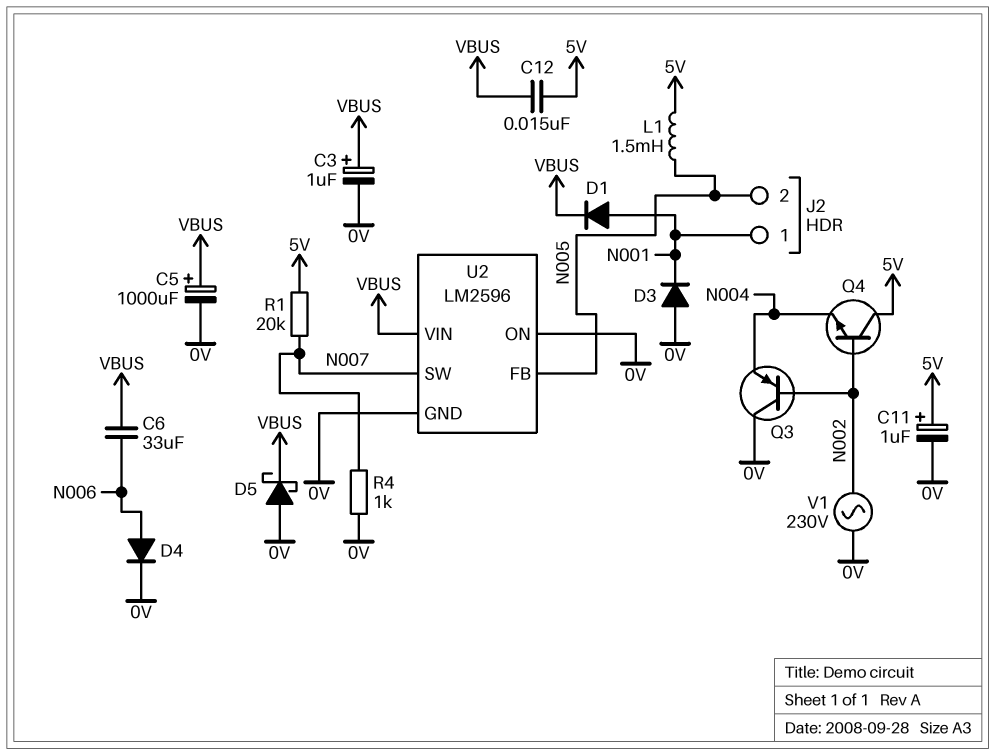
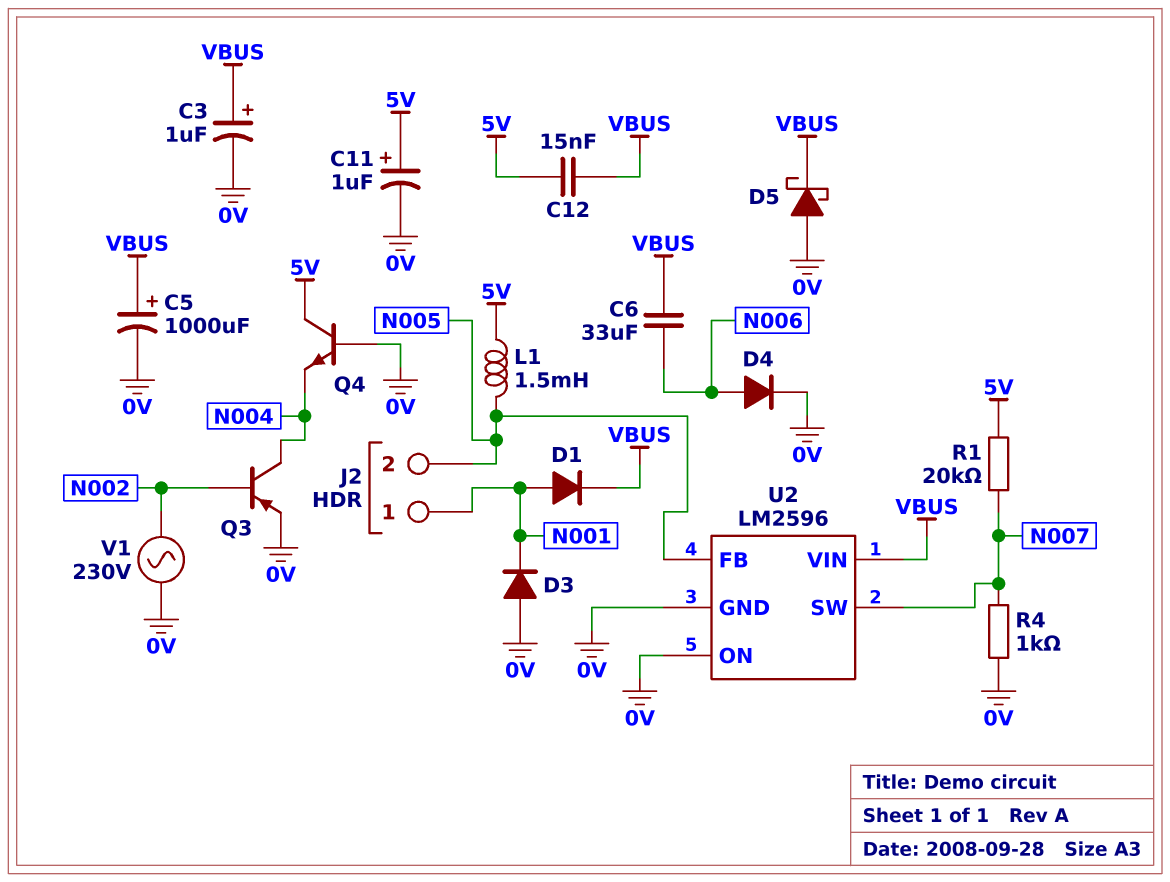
Q3: PNP (B N002, C 0V, E N004) -> PNP (B N002, C N004, E 0V)
Q4: NPN (B N002, C 5V, E N004) -> NPN (B 0V, C 5V, E N004)

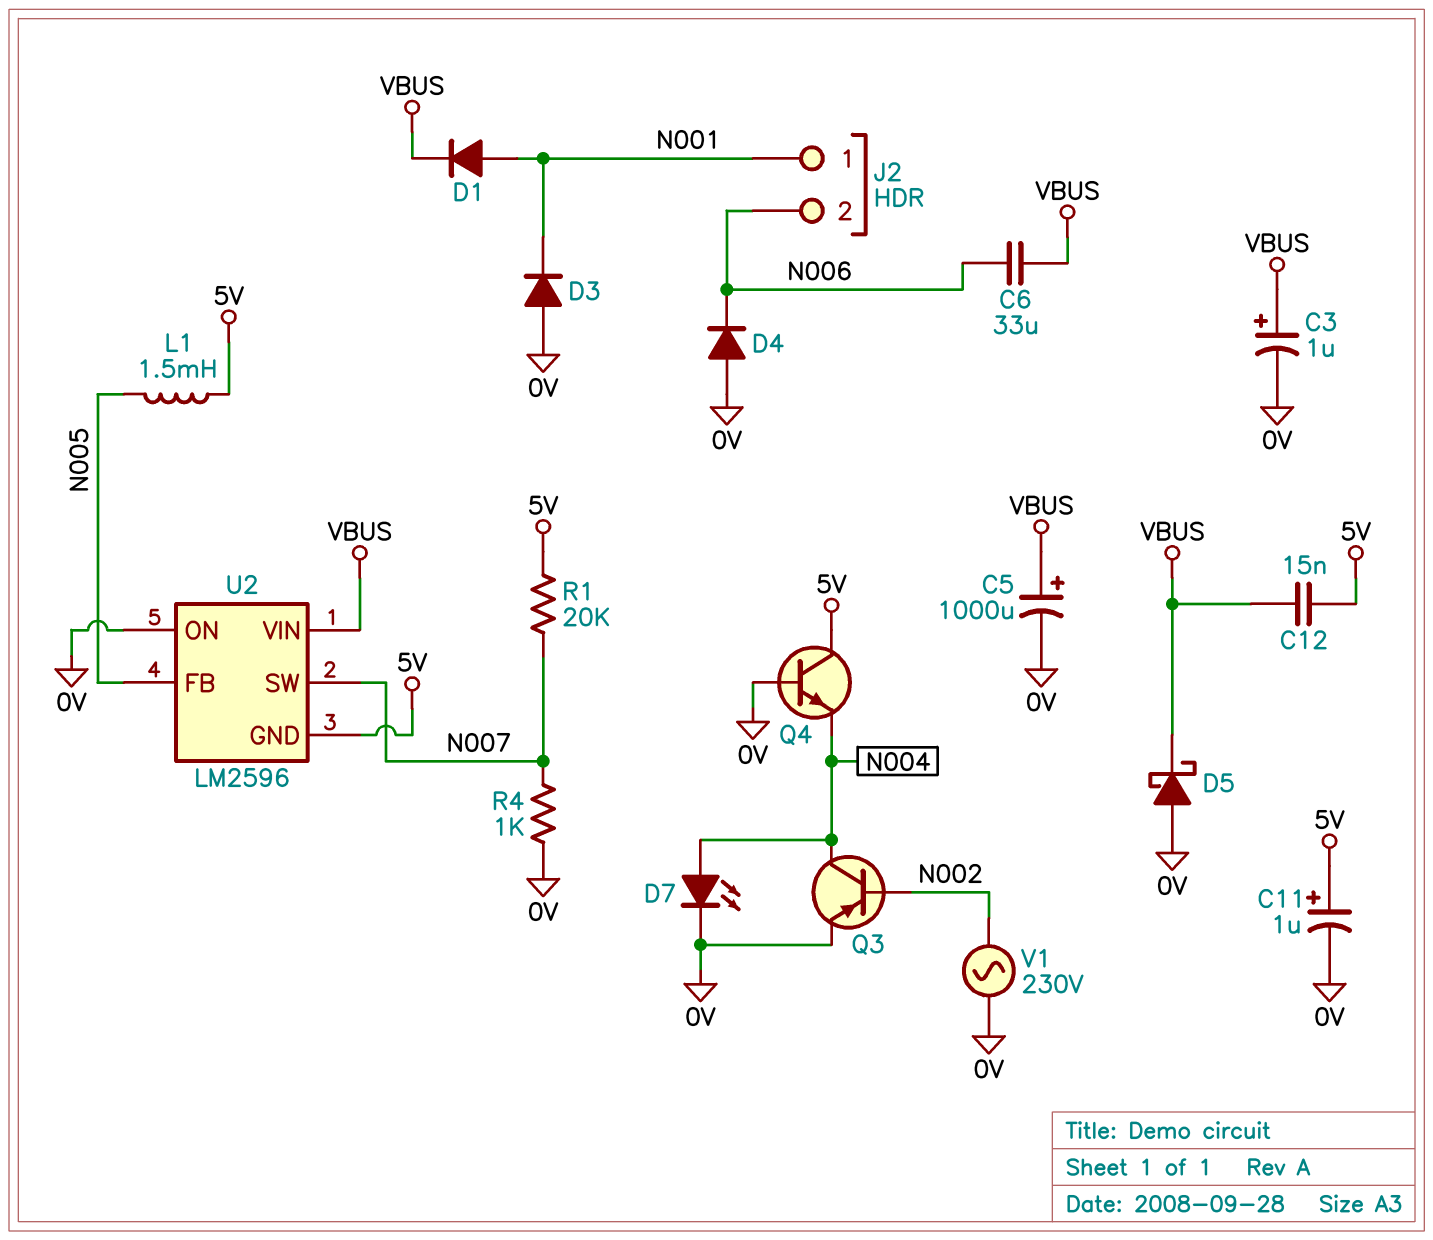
D4: diode (A N006, K 0V) -> diode (A 0V, K N006)
D7: none -> LED (A N004, K 0V)
J2 pin 2: N005 -> N006
U2 pin GND: 0V -> 5V

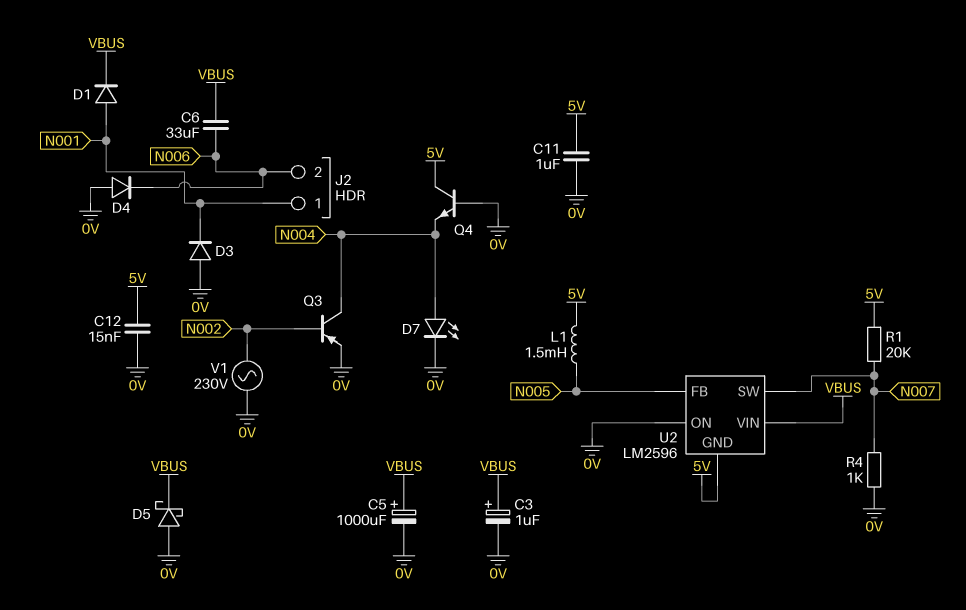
C11: 1uF (plus 5V, minus 0V) -> 1uF (0V, 5V)
C12: 15nF (5V, VBUS) -> 15nF (0V, 5V)

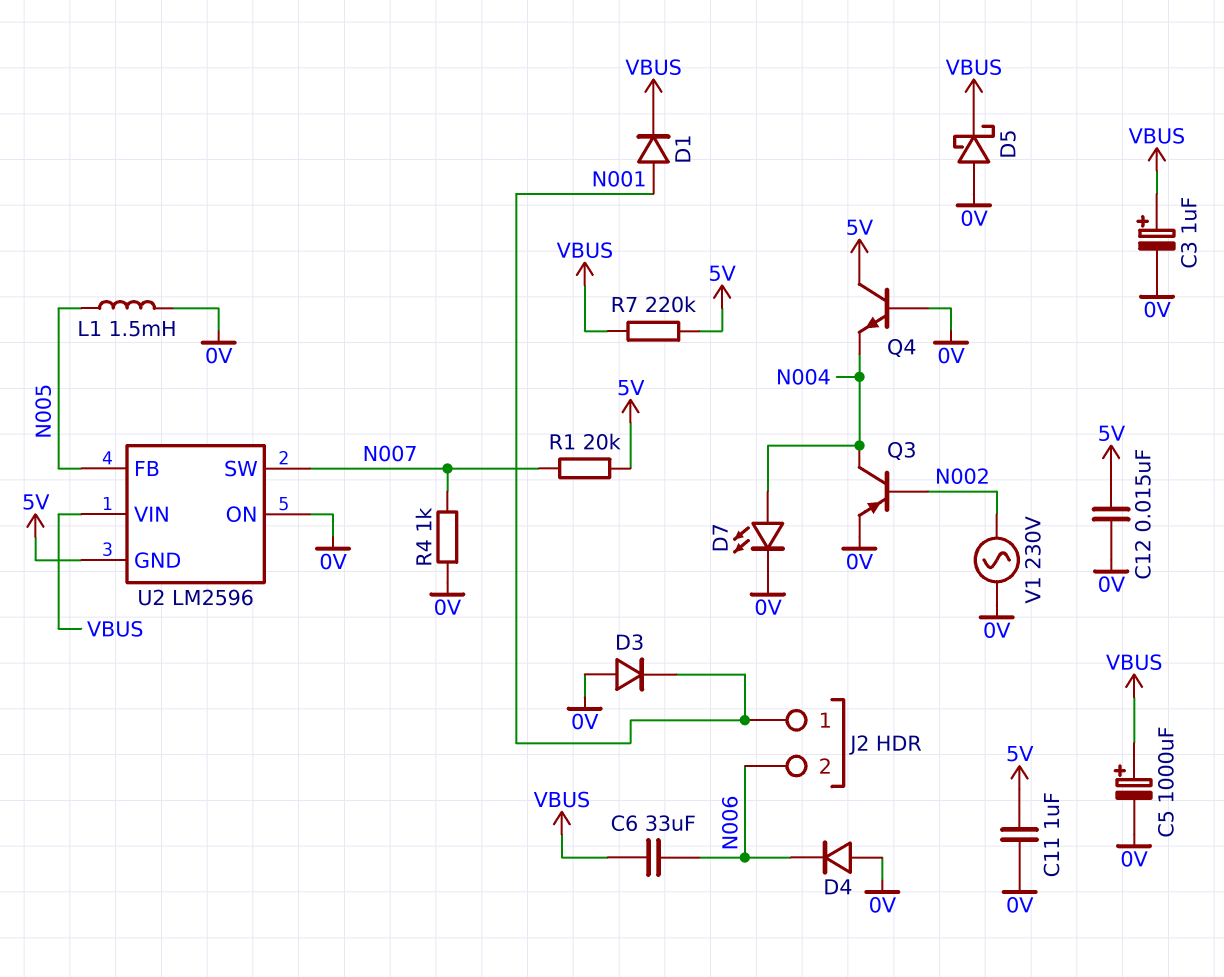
L1: 1.5mH (5V, N005) -> 1.5mH (0V, N005)
R7: none -> 220k (5V, VBUS)

